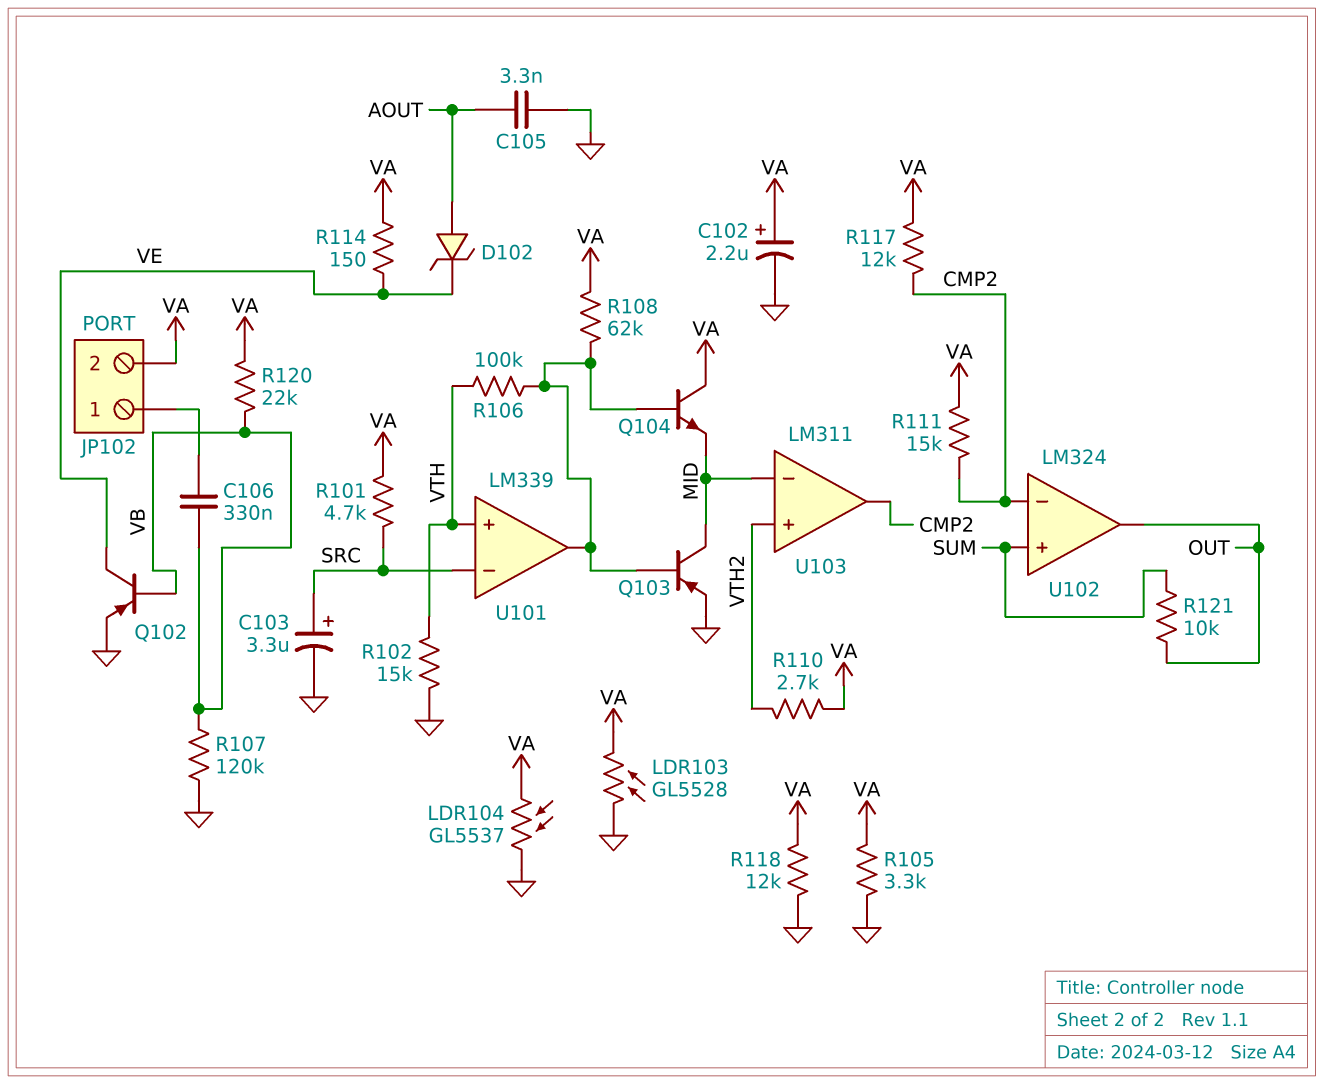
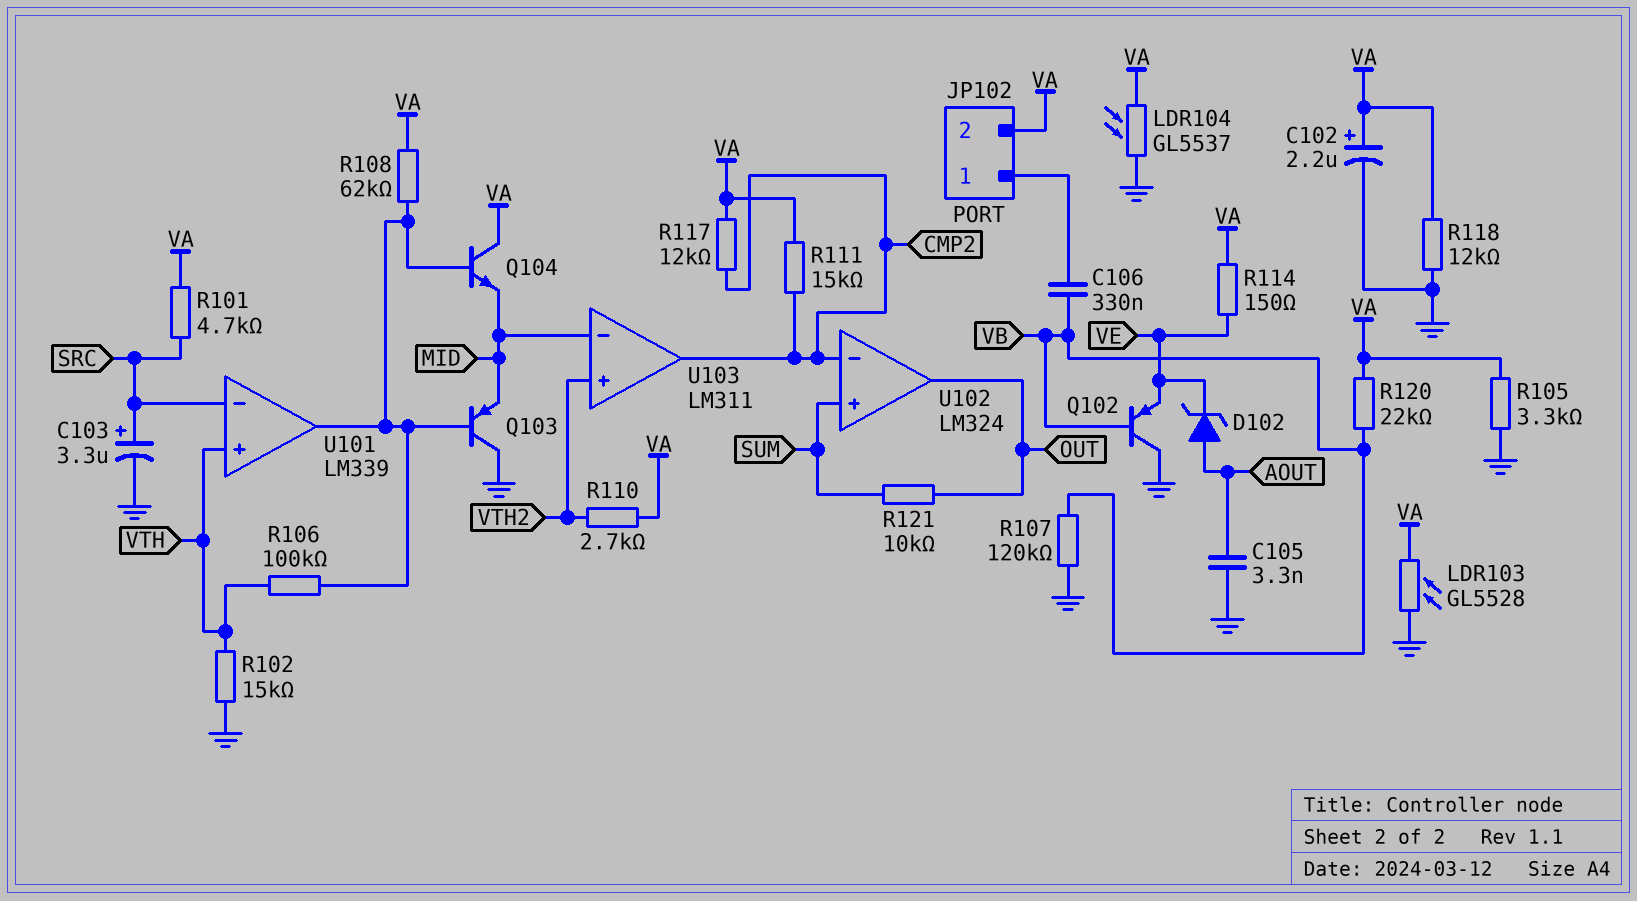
Q102: PNP (B VB, C VE, E GND) -> PNP (B VB, C GND, E VE)
Q103: PNP (B U101/out, C MID, E GND) -> PNP (B U101/out, C GND, E MID)

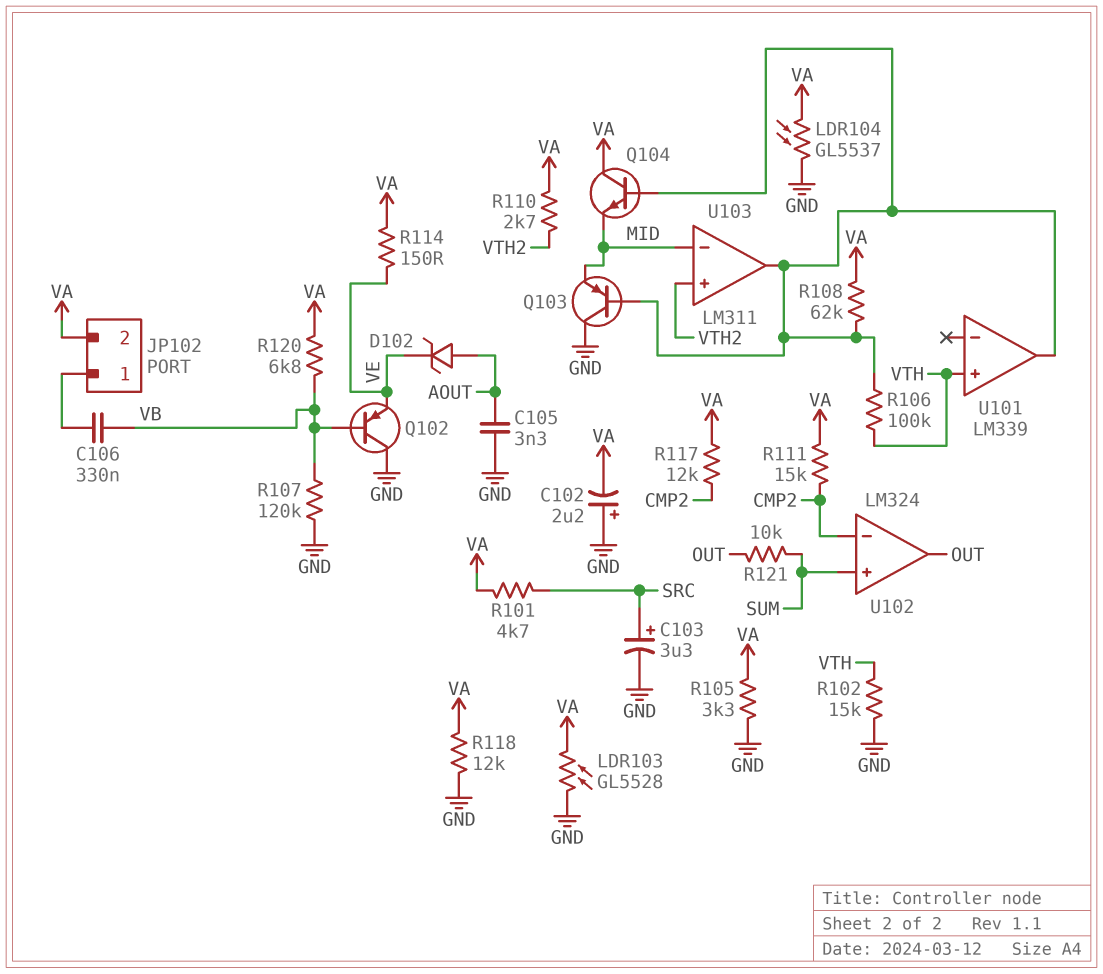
C102: 2.2uF (plus VA, minus GND) -> 2.2uF (plus GND, minus VA)
R120: 22k (VA, VB) -> 6.8k (VA, VB)
U101 pin in-: SRC -> none
U103 pin out: CMP2 -> U101/out

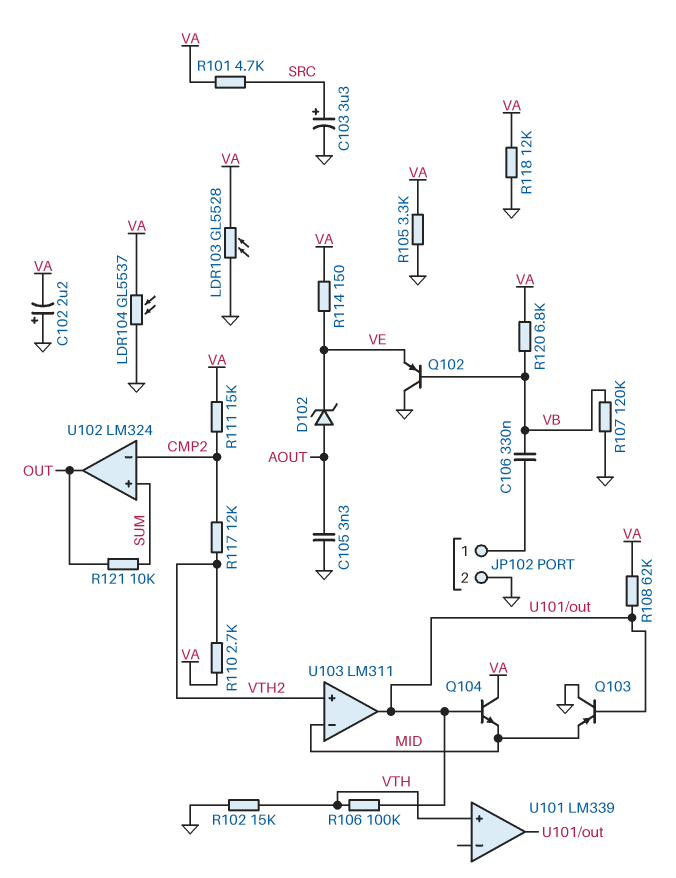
JP102 pin 2: VA -> GND
R117: 12k (CMP2, VA) -> 12k (CMP2, VTH2)

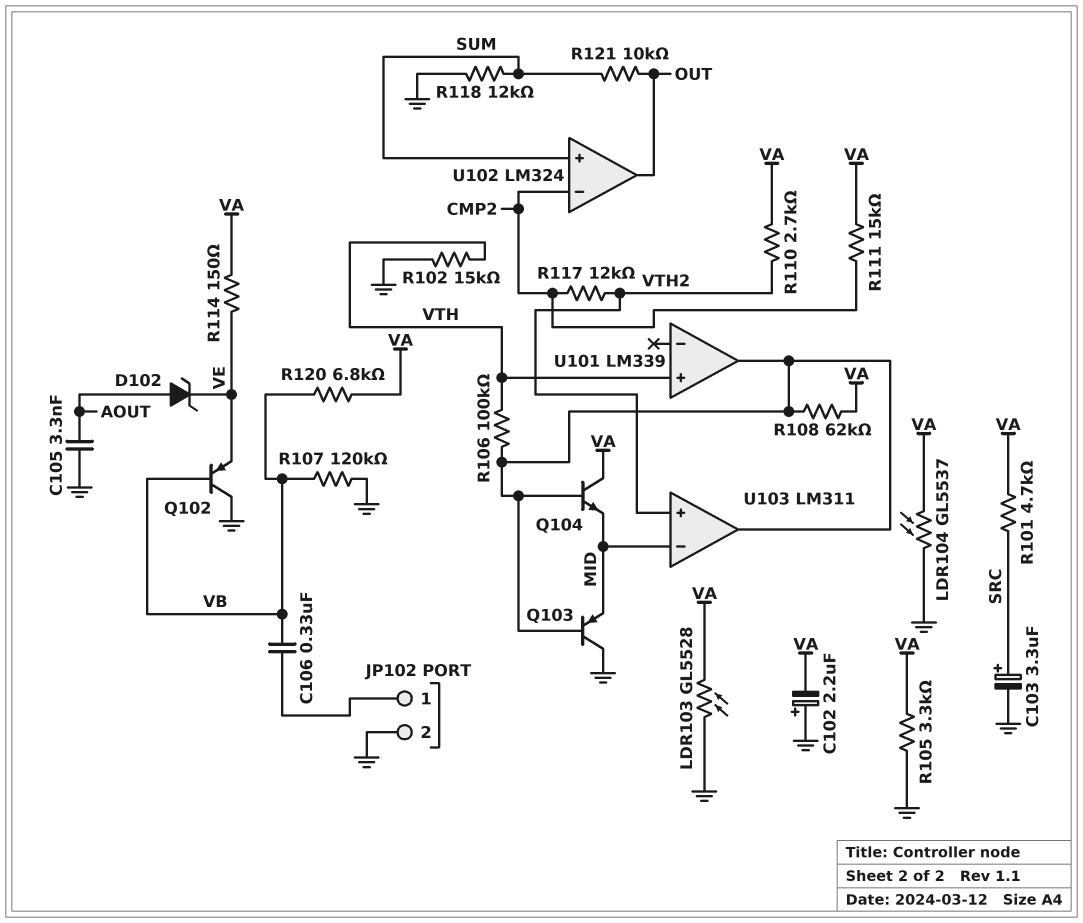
R118: 12k (GND, VA) -> 12k (GND, SUM)

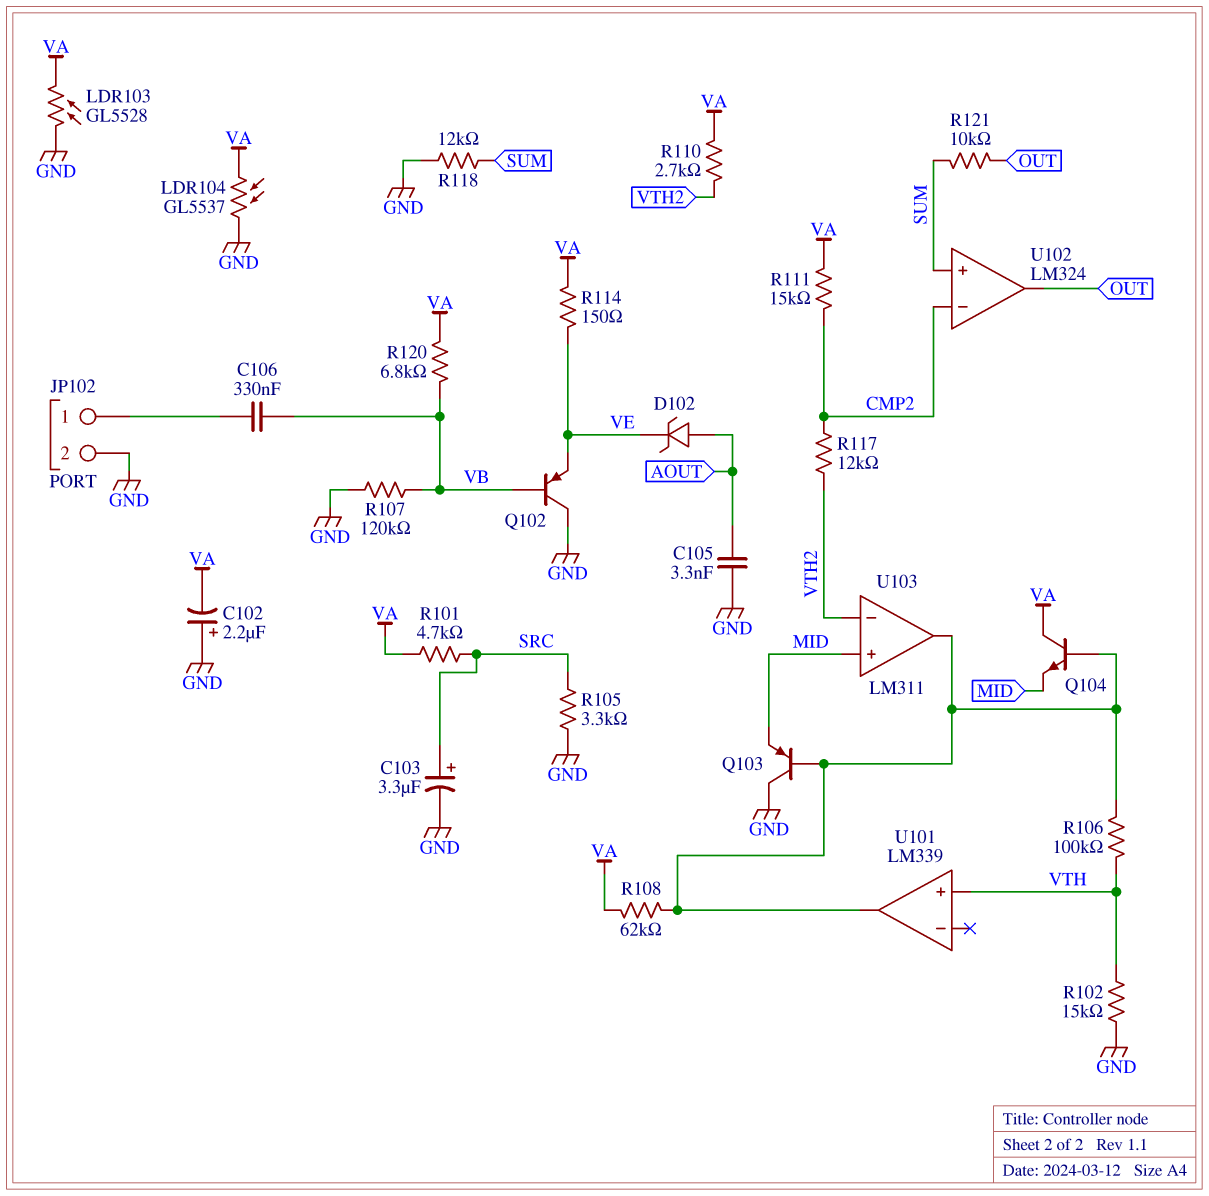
R105: 3.3k (GND, VA) -> 3.3k (GND, SRC)
U103 pin in+: VTH2 -> MID
U103 pin in-: MID -> VTH2

